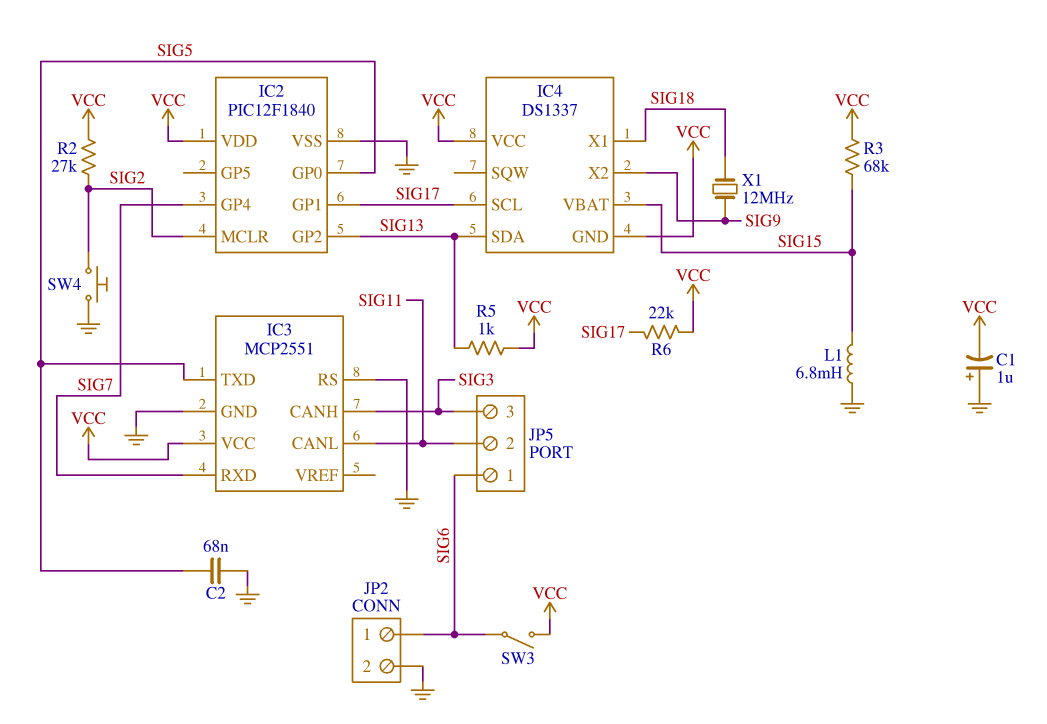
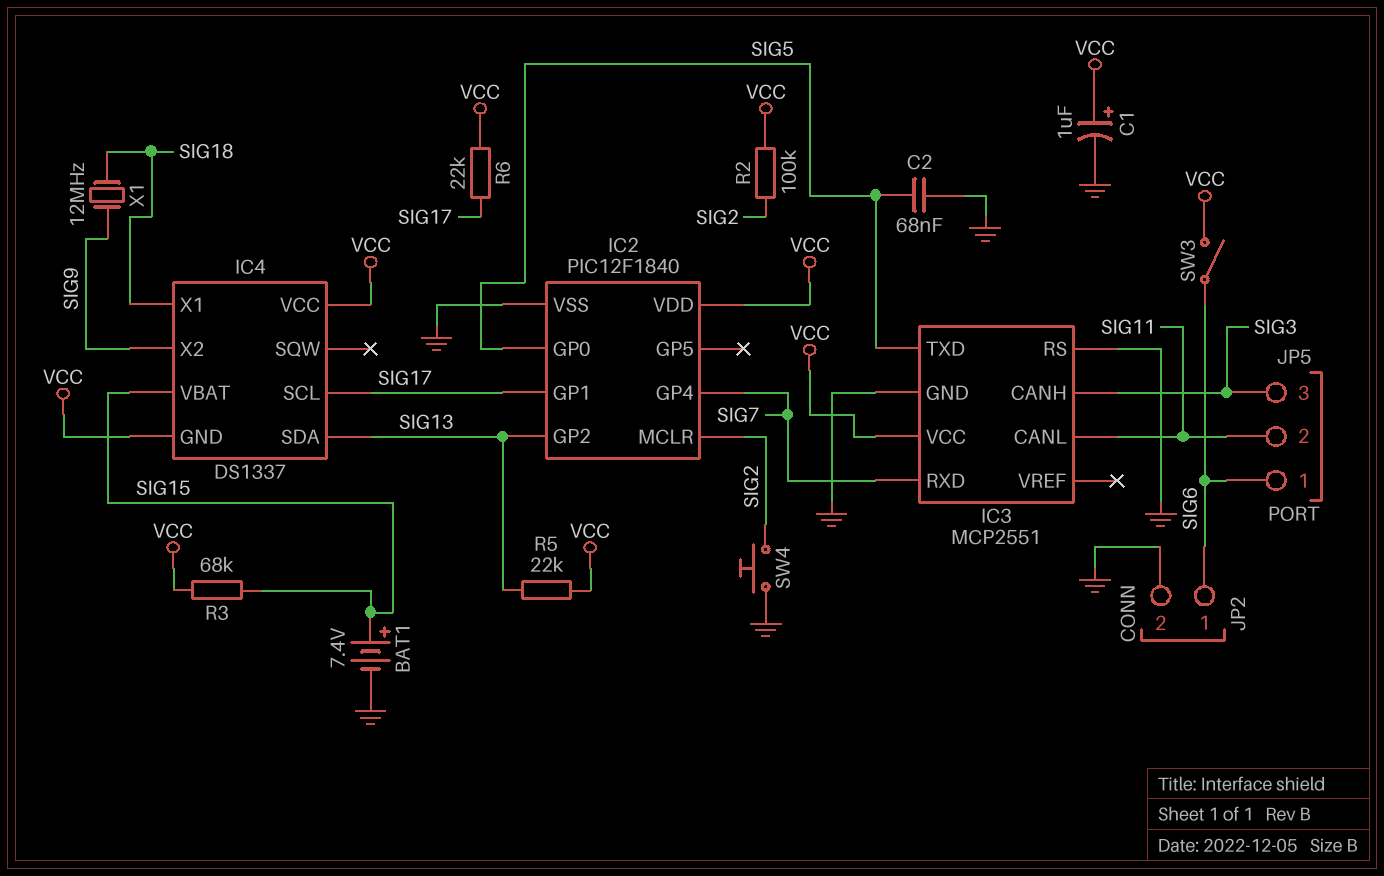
BAT1: none -> 7.4V (plus SIG15, minus GND)
C1: 1uF (plus GND, minus VCC) -> 1uF (plus VCC, minus GND)
L1: 6.8mH (GND, SIG15) -> none
R2: 27k (SIG2, VCC) -> 100k (SIG2, VCC)
R5: 1k (SIG13, VCC) -> 22k (SIG13, VCC)

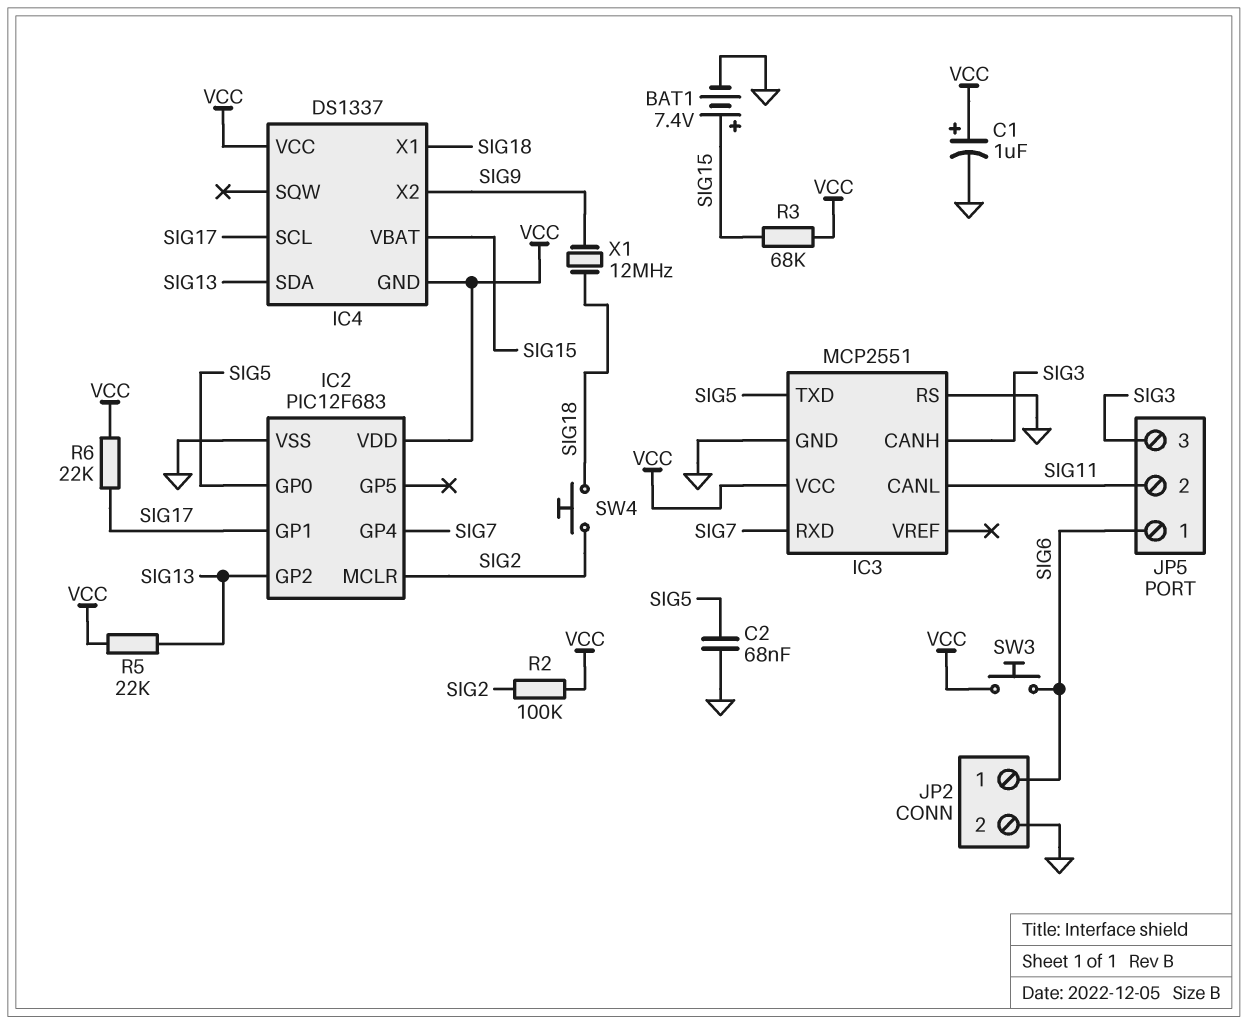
IC2: PIC12F1840 -> PIC12F683
SW3: switch (SIG6, VCC) -> button (SIG6, VCC)
SW4: button (GND, SIG2) -> button (SIG2, SIG18)

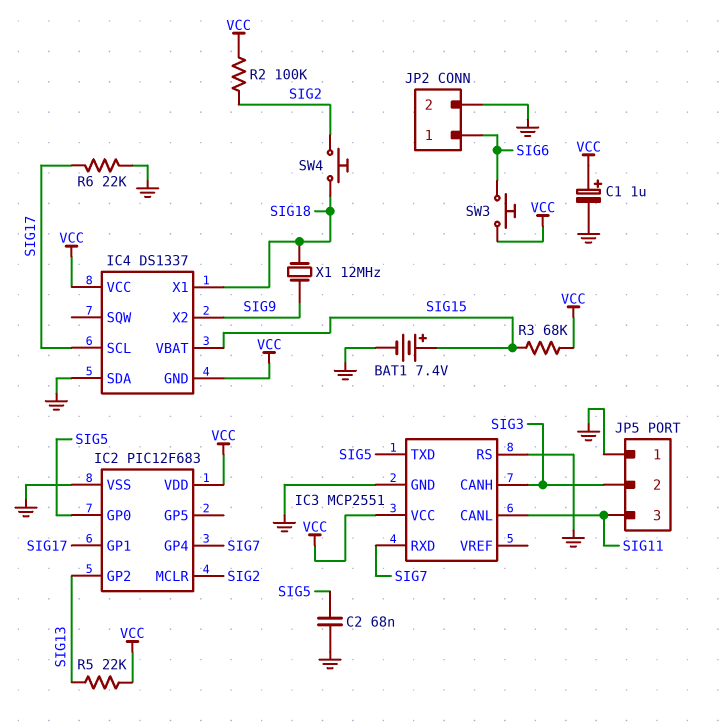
IC4 pin SDA: SIG13 -> GND
JP5 pin 1: SIG6 -> GND
JP5 pin 2: SIG11 -> SIG3
JP5 pin 3: SIG3 -> SIG11
R6: 22k (SIG17, VCC) -> 22k (GND, SIG17)

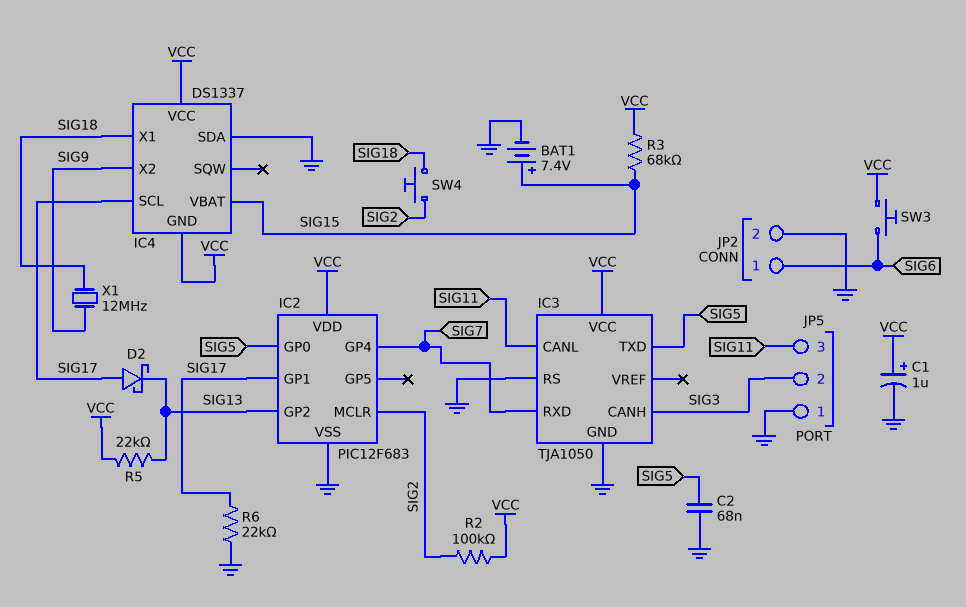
D2: none -> schottky (A SIG17, K SIG13)
IC3: MCP2551 -> TJA1050

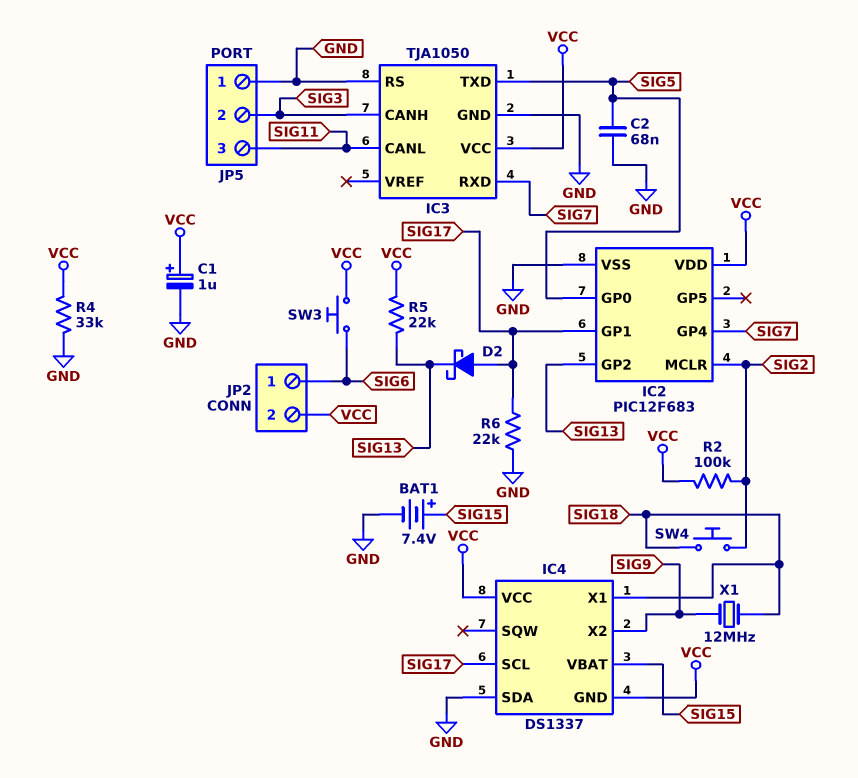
JP2 pin 2: GND -> VCC
R3: 68k (SIG15, VCC) -> none
R4: none -> 33k (GND, VCC)

